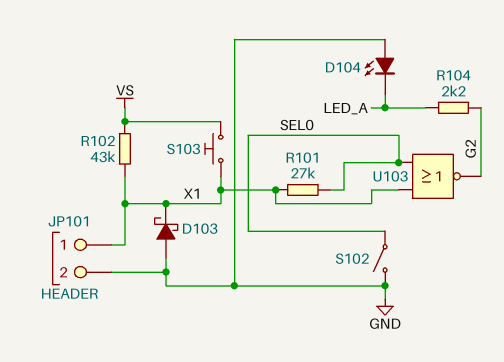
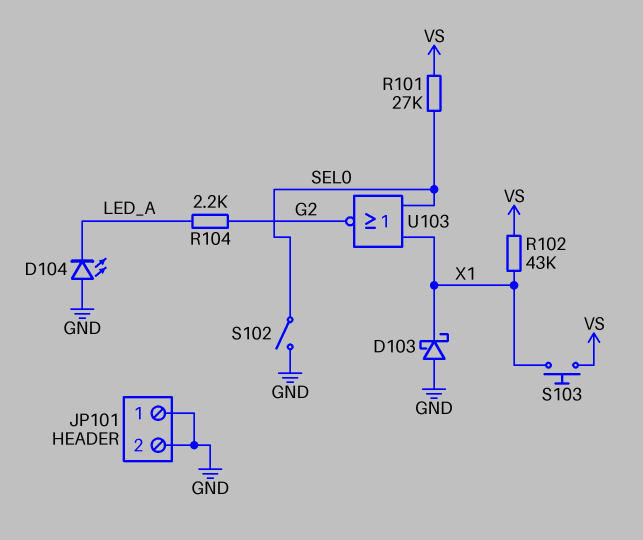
JP101 pin 1: X1 -> GND
R101: 27k (SEL0, X1) -> 27k (SEL0, VS)

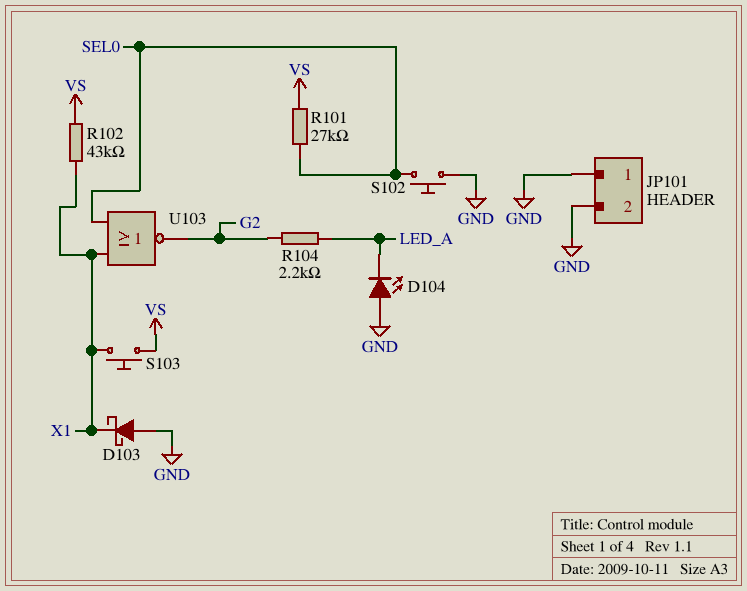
S102: switch (GND, SEL0) -> button (GND, SEL0)

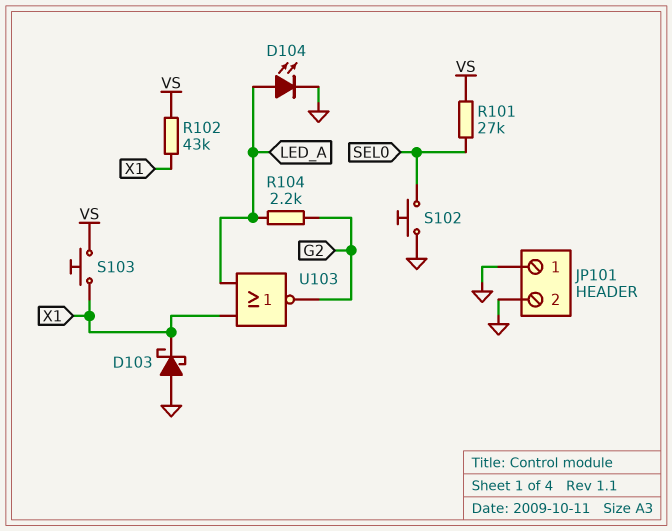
D104: LED (A GND, K LED_A) -> LED (A LED_A, K GND)
U103: NOR (in SEL0, in X1, out G2) -> NOR (in LED_A, in X1, out G2)

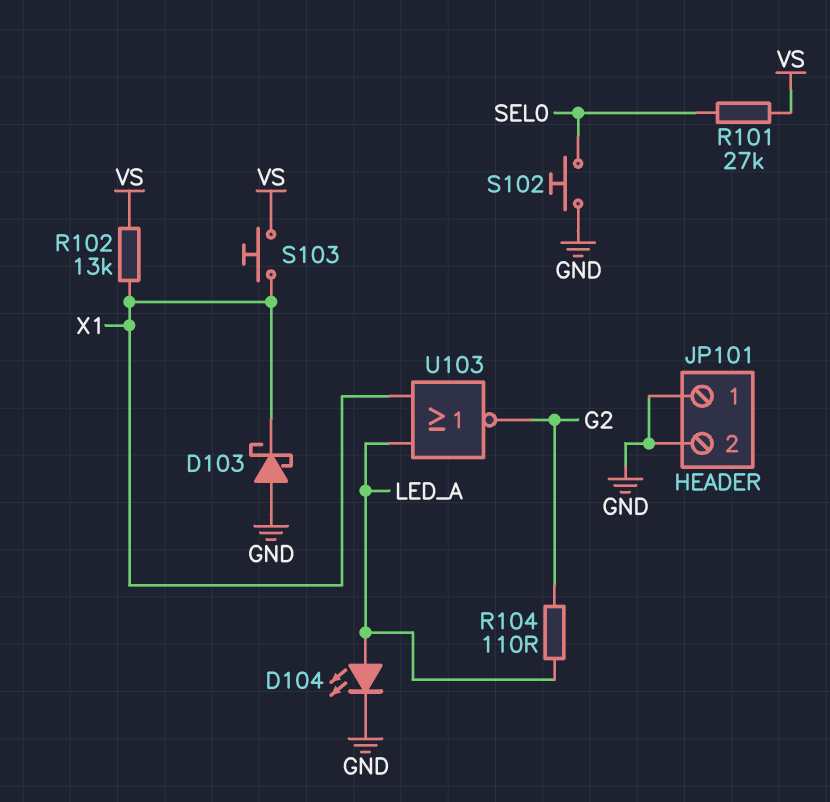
R102: 43k (VS, X1) -> 13k (VS, X1)
R104: 2.2k (G2, LED_A) -> 110 (G2, LED_A)

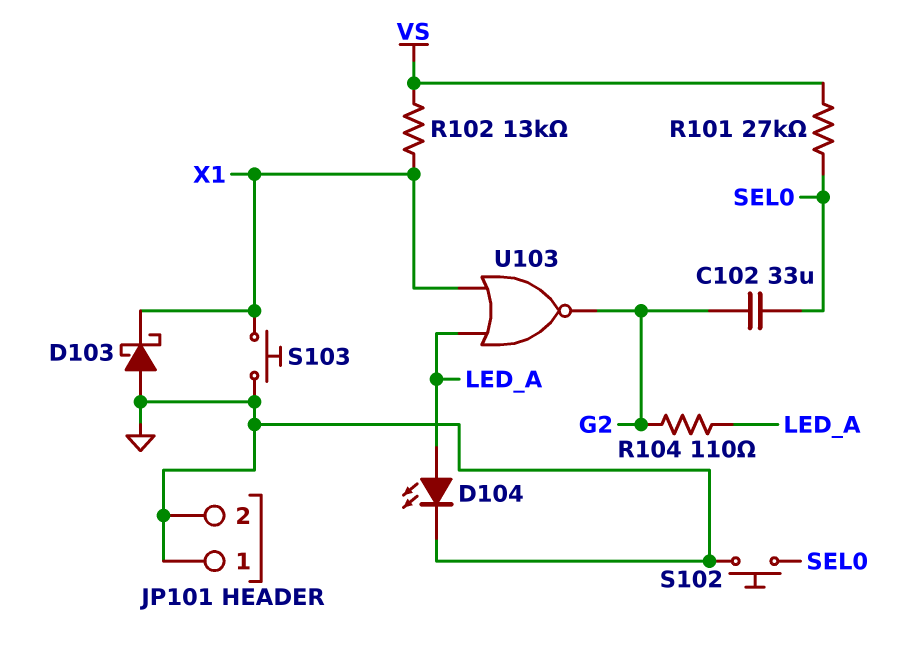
C102: none -> 33uF (G2, SEL0)
S103: button (VS, X1) -> button (GND, X1)

